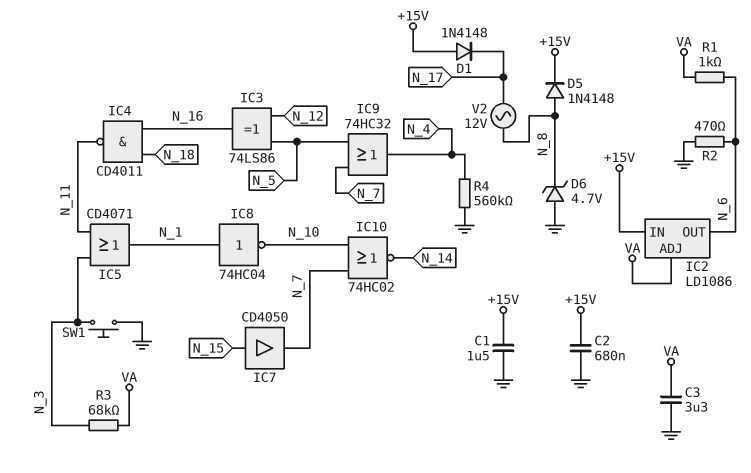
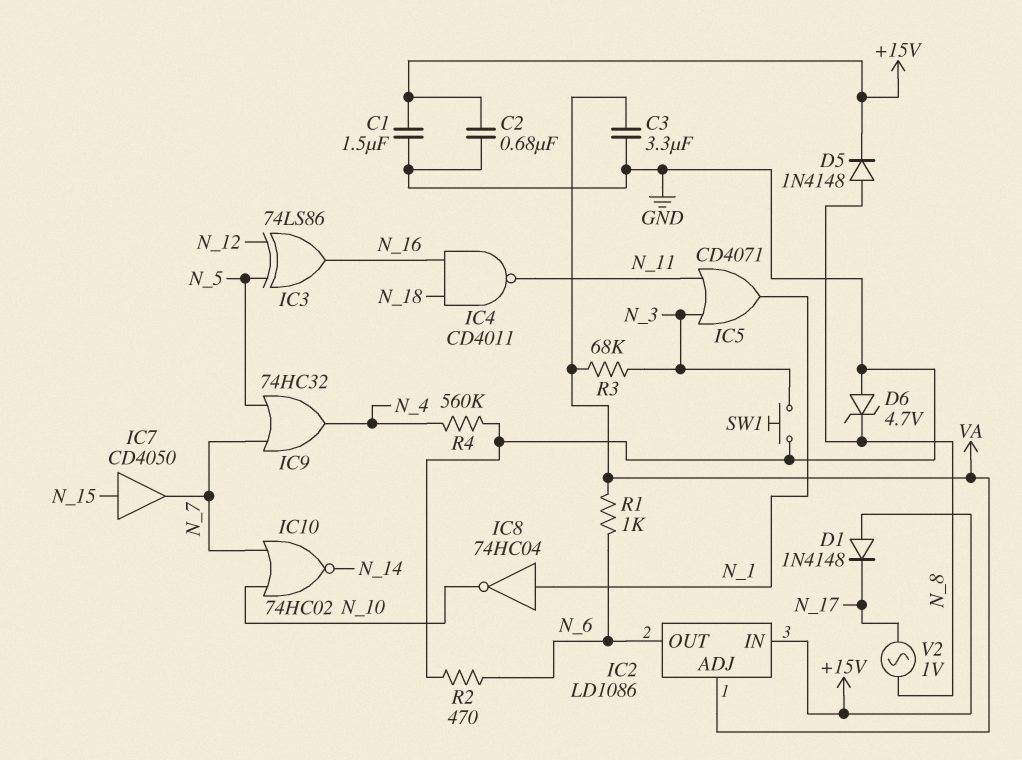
V2: AC 12V (N_8, N_17) -> AC 1V (N_8, N_17)

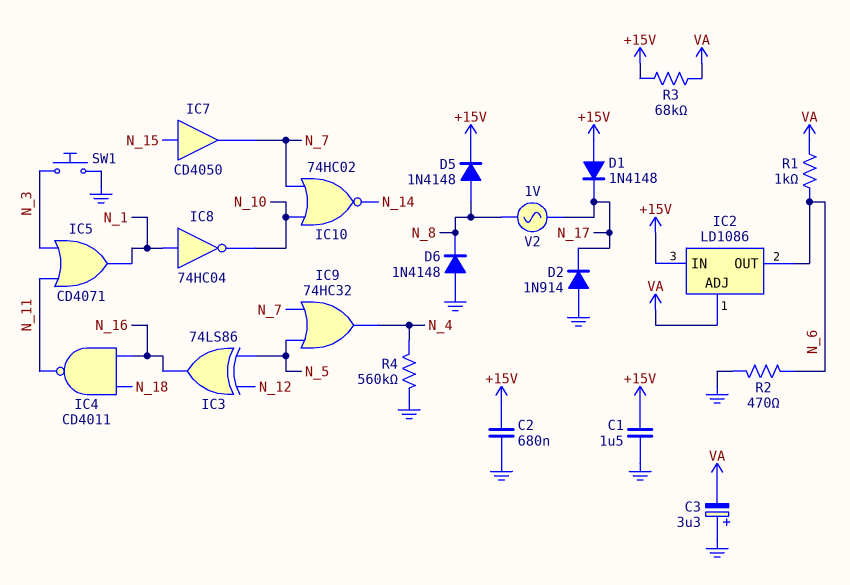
C3: 3.3uF (GND, VA) -> 3.3uF (plus GND, minus VA)
D2: none -> diode 1N914 (A GND, K N_17)
D6: zener 4.7V (A GND, K N_8) -> diode 1N4148 (A GND, K N_8)
R3: 68k (N_3, VA) -> 68k (+15V, VA)

